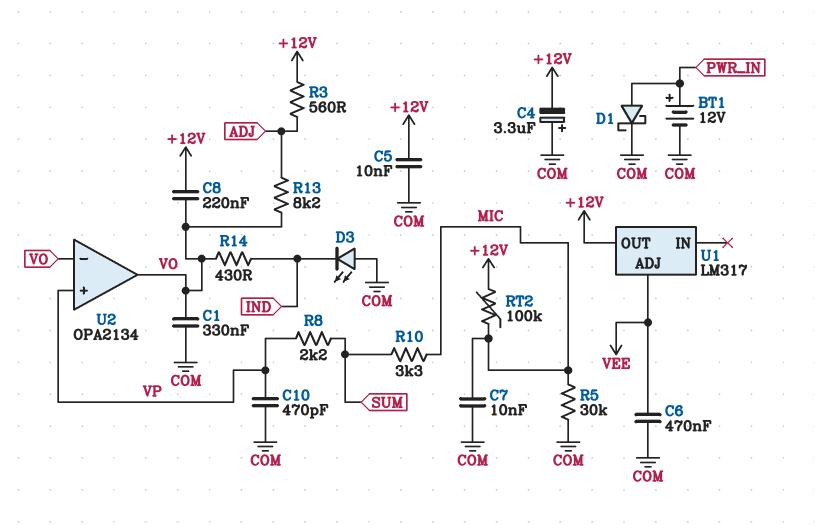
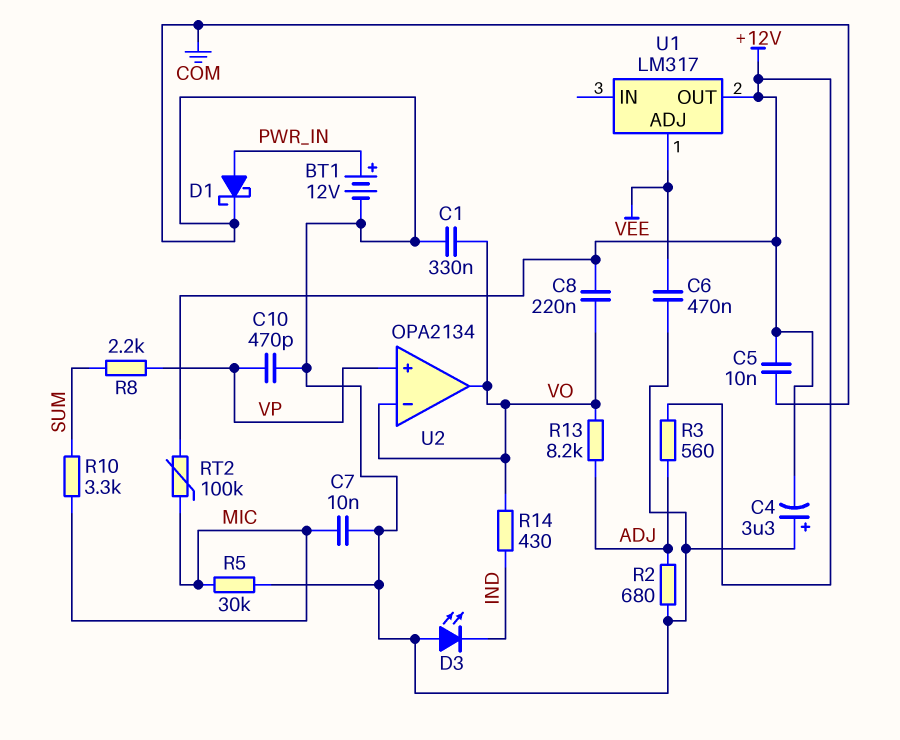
R2: none -> 680 (ADJ, COM)

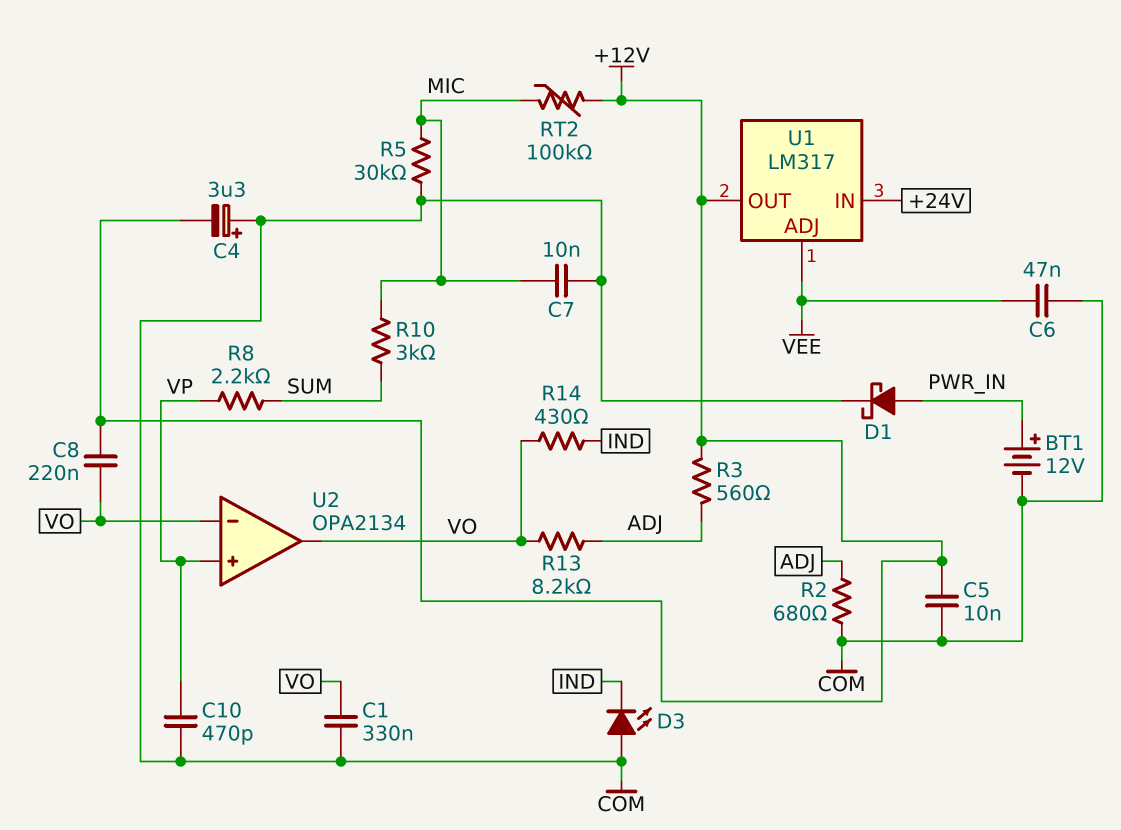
C6: 470nF (COM, VEE) -> 47nF (COM, VEE)
R10: 3.3k (MIC, SUM) -> 3k (MIC, SUM)
U1 pin IN: none -> +24V

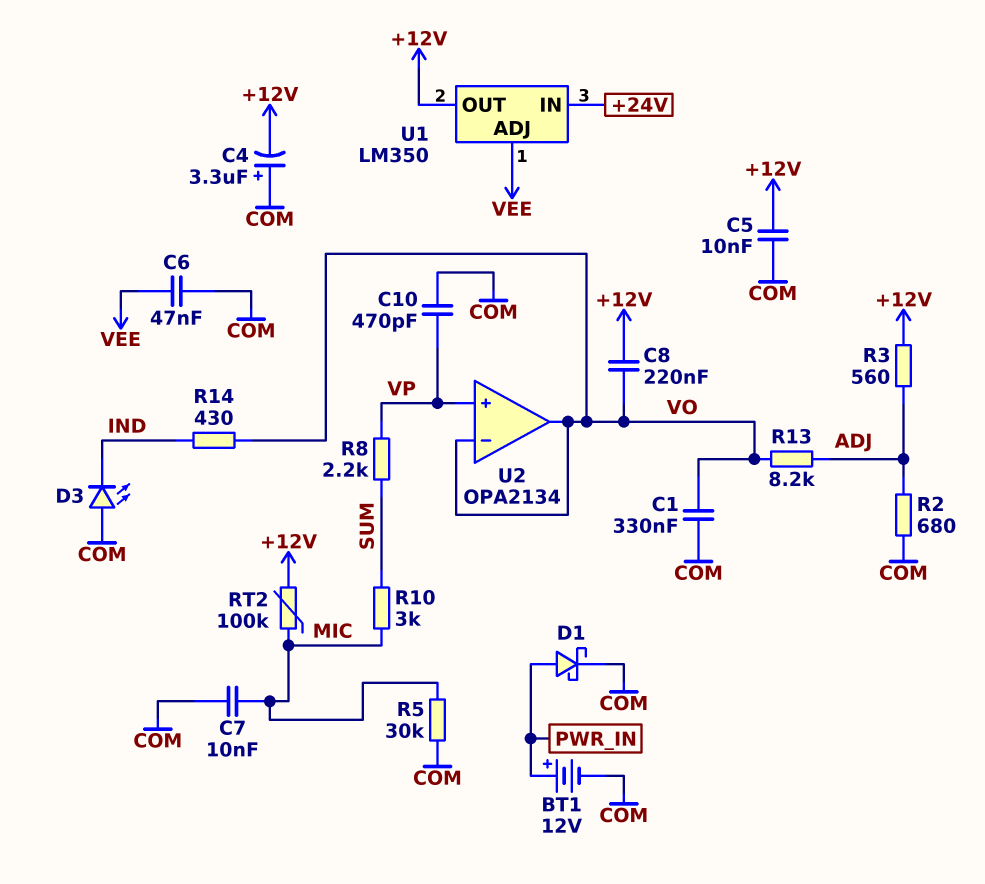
U1: LM317 -> LM350

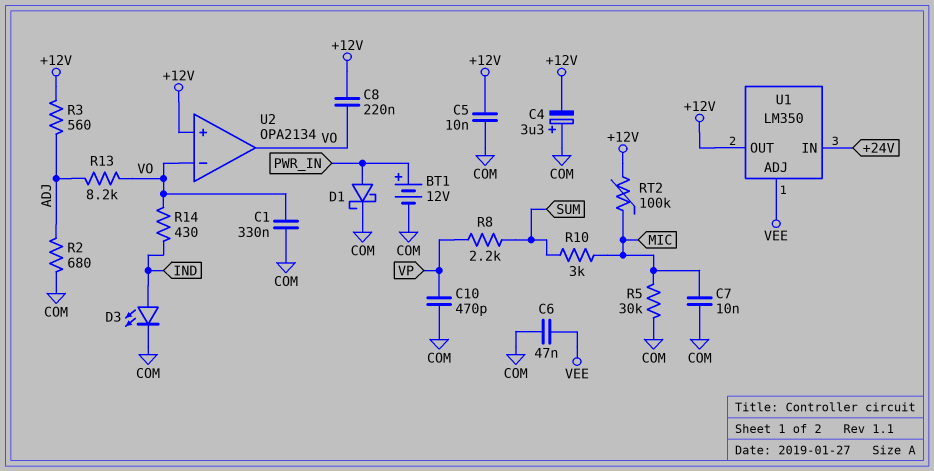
D3: LED (A COM, K IND) -> LED (A IND, K COM)
U2 pin in+: VP -> +12V

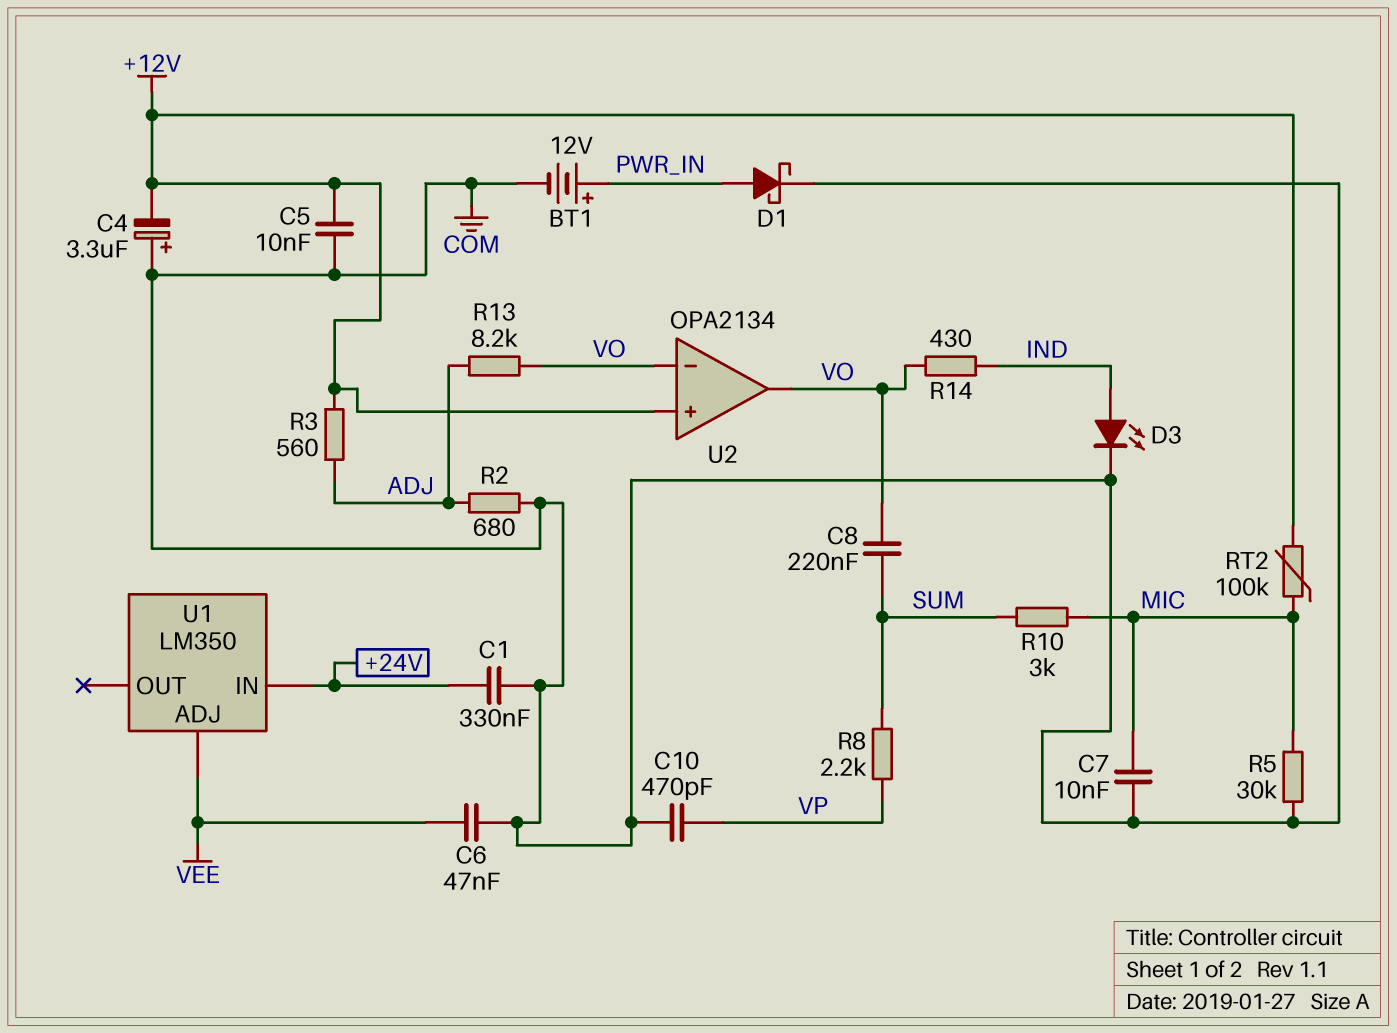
C1: 330nF (COM, VO) -> 330nF (+24V, COM)
C8: 220nF (+12V, VO) -> 220nF (SUM, VO)
U1 pin OUT: +12V -> none

